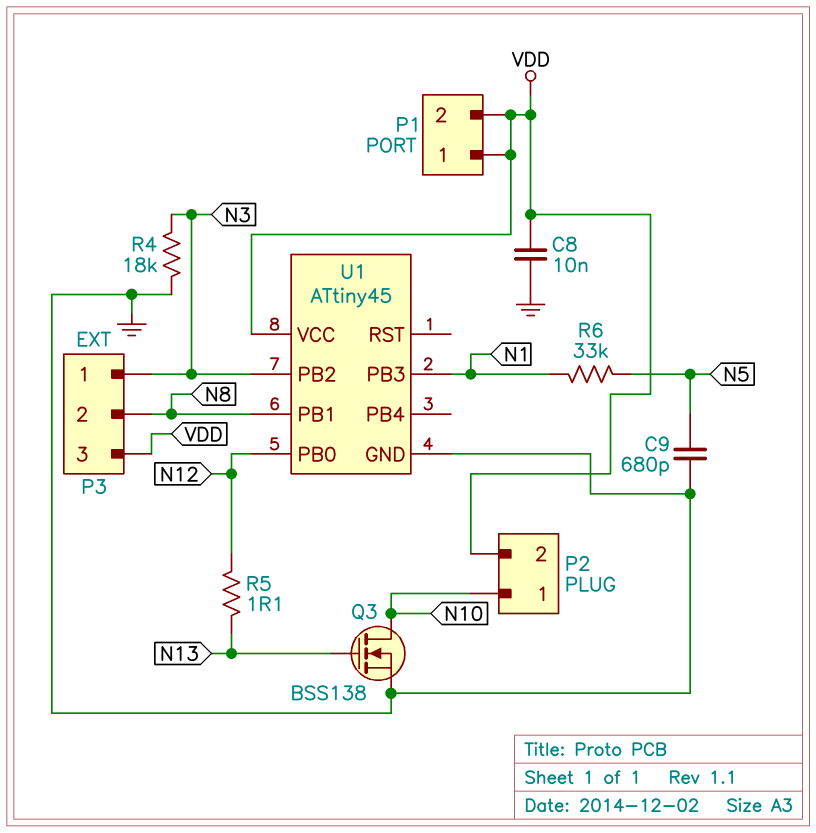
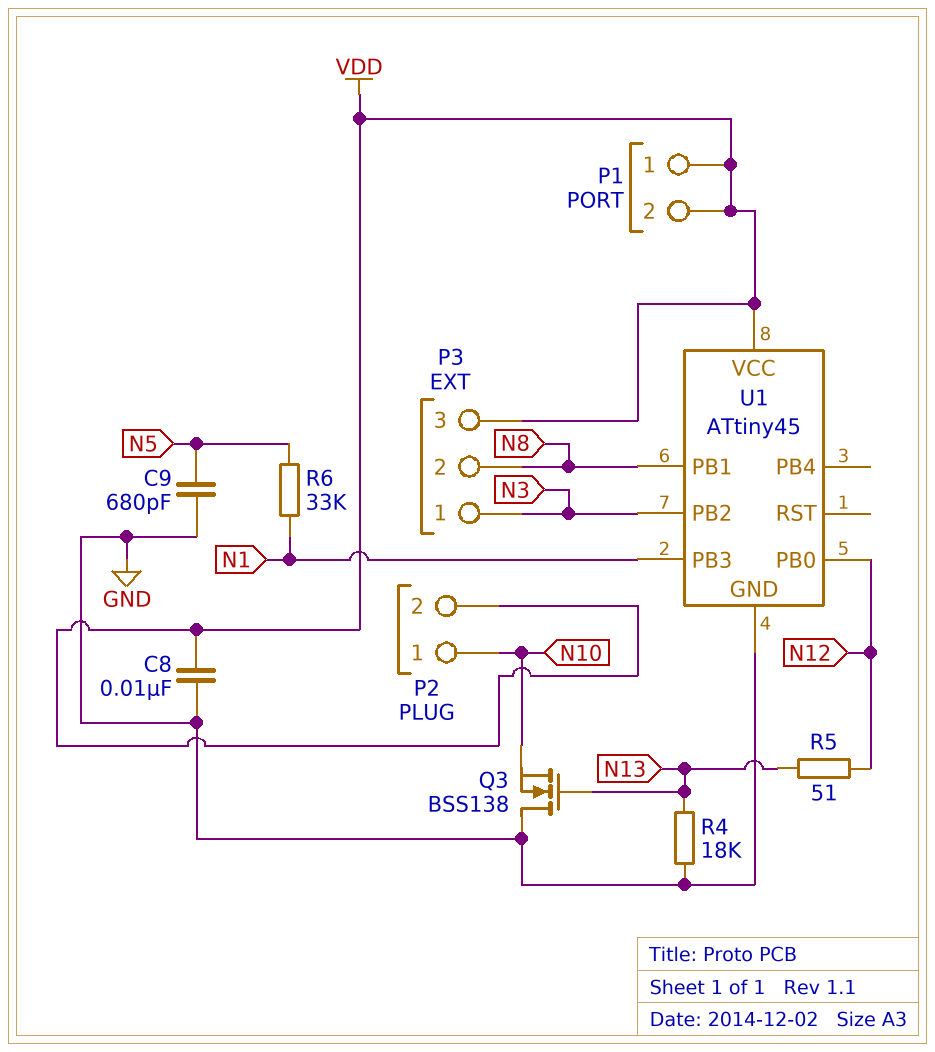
Q3: NMOS BSS138 (G N13, D N10, S GND) -> NMOS BSS138 (G N13, D GND, S N10)
R4: 18k (GND, N3) -> 18k (GND, N13)
R5: 1.1 (N12, N13) -> 51 (N12, N13)

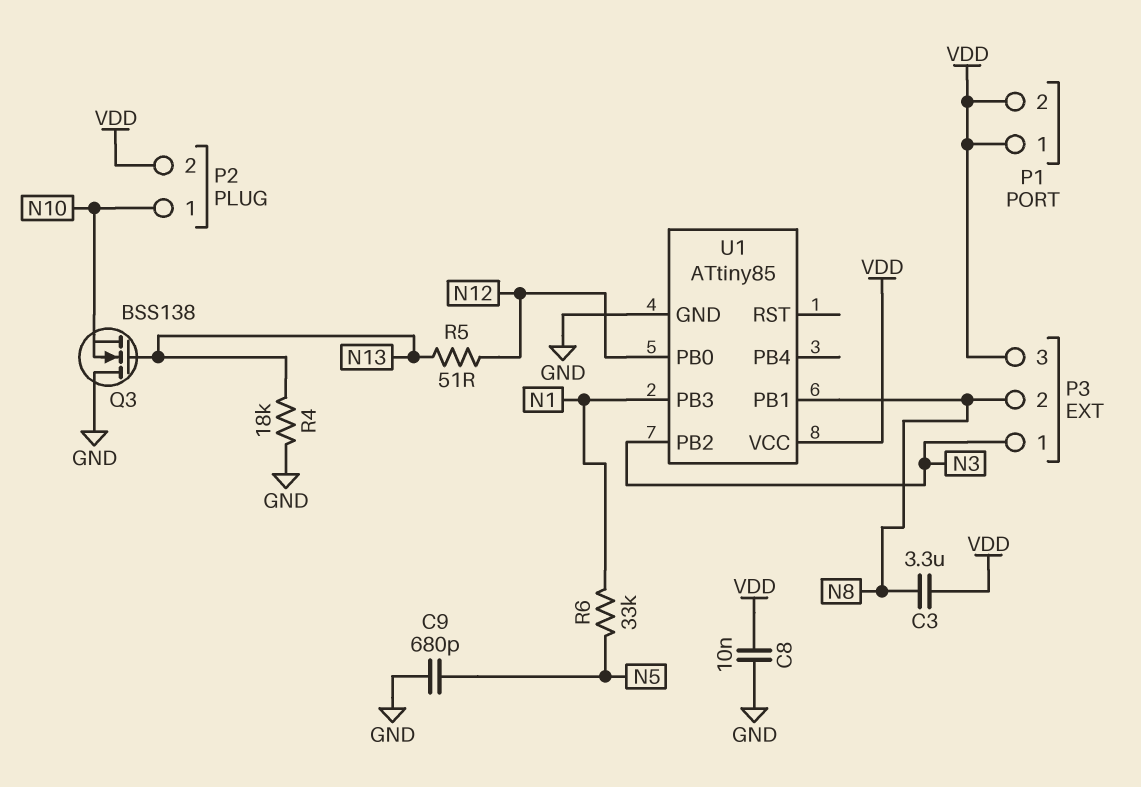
C3: none -> 3.3uF (N8, VDD)
U1: ATtiny45 -> ATtiny85

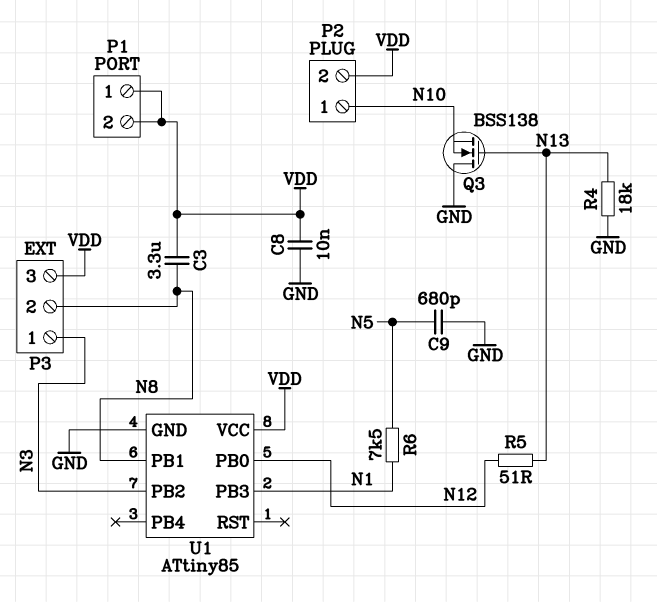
R6: 33k (N1, N5) -> 7.5k (N1, N5)

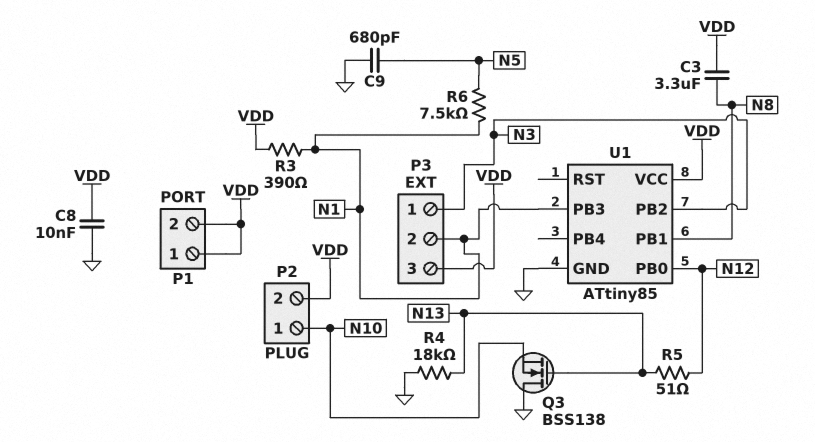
P3 pin 2: N8 -> N1
R3: none -> 390 (N1, VDD)

